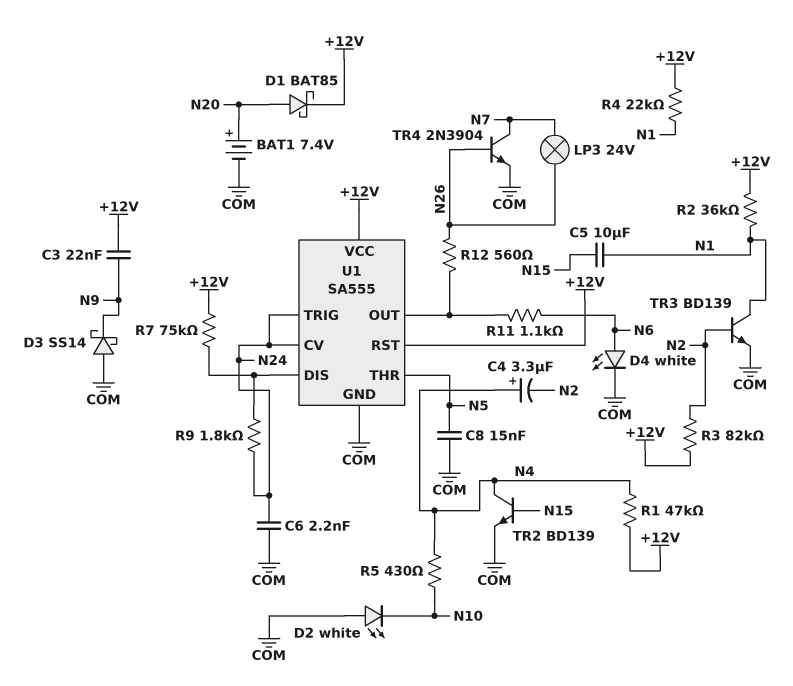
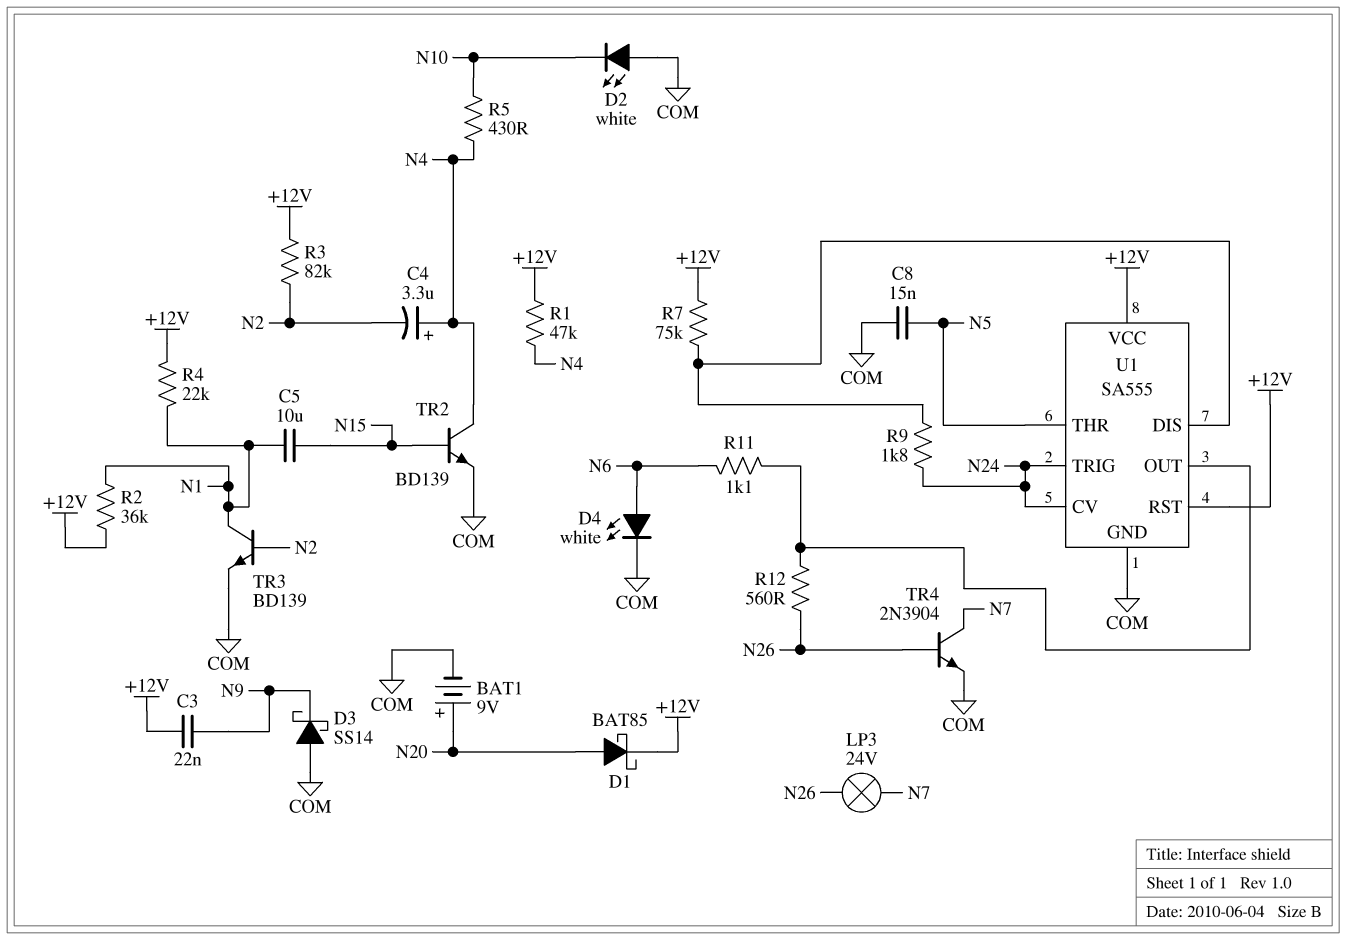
BAT1: 7.4V (plus N20, minus COM) -> 9V (plus N20, minus COM)
C6: 2.2nF (COM, N24) -> none

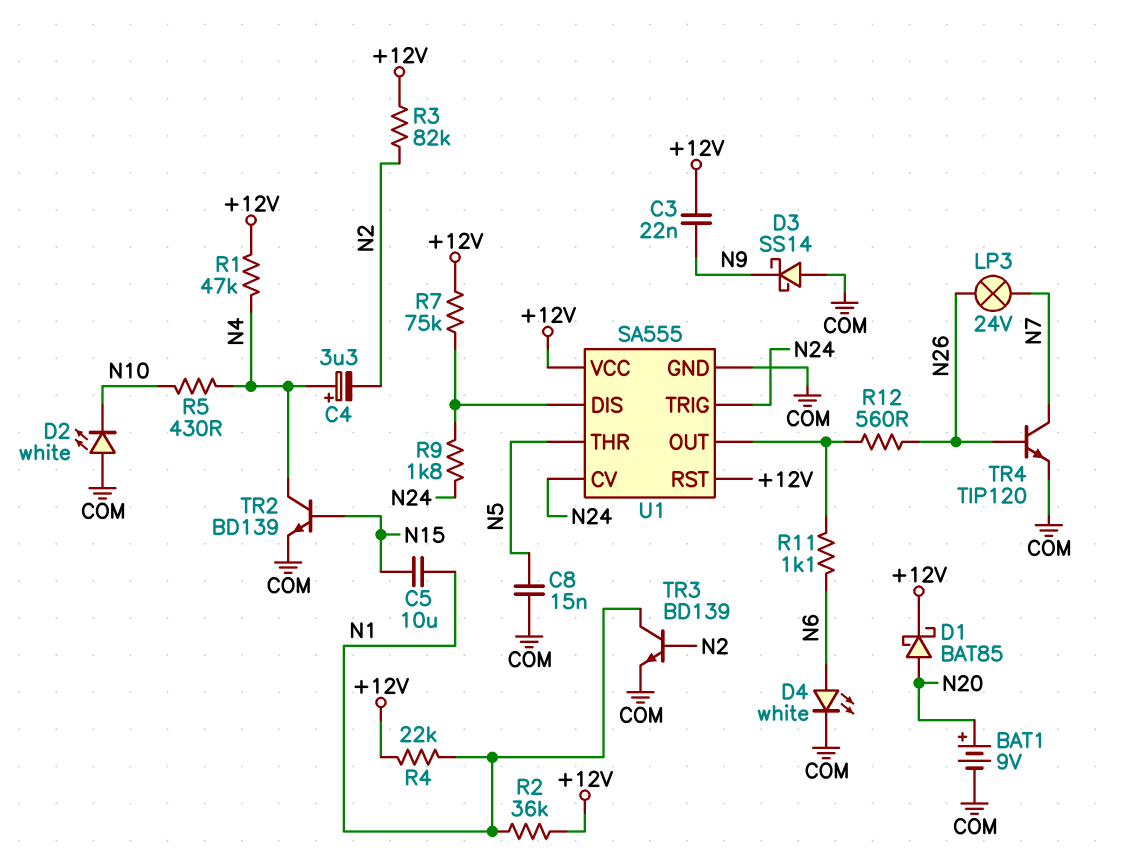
TR4: NPN 2N3904 (B N26, C N7, E COM) -> NPN TIP120 (B N26, C N7, E COM)

